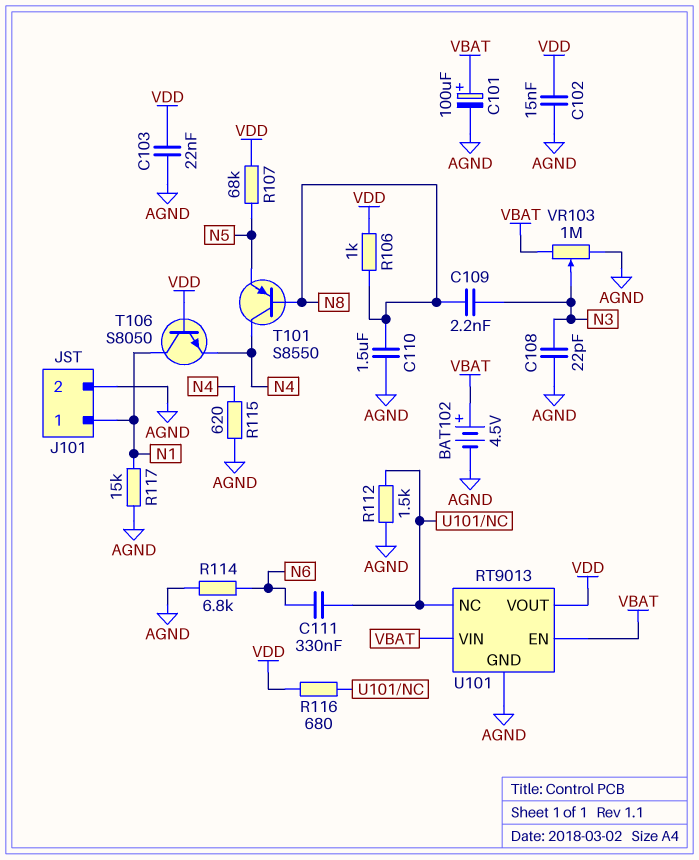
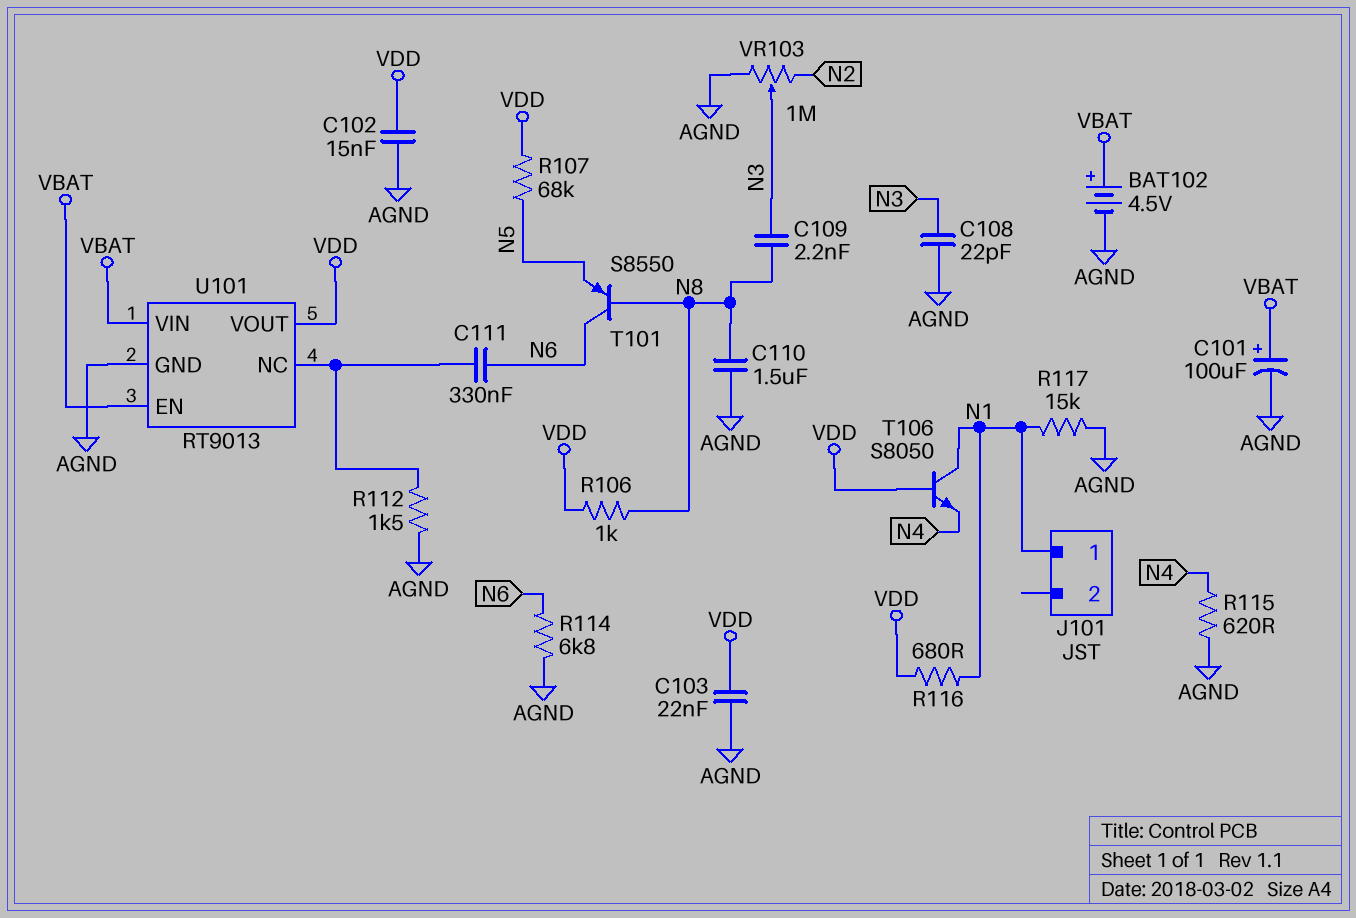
J101 pin 2: AGND -> none
R116: 680 (U101/NC, VDD) -> 680 (N1, VDD)
T101: PNP S8550 (B N8, C N4, E N5) -> PNP S8550 (B N8, C N6, E N5)
VR103: 1M (AGND, VBAT, wiper N3) -> 1M (AGND, N2, wiper N3)

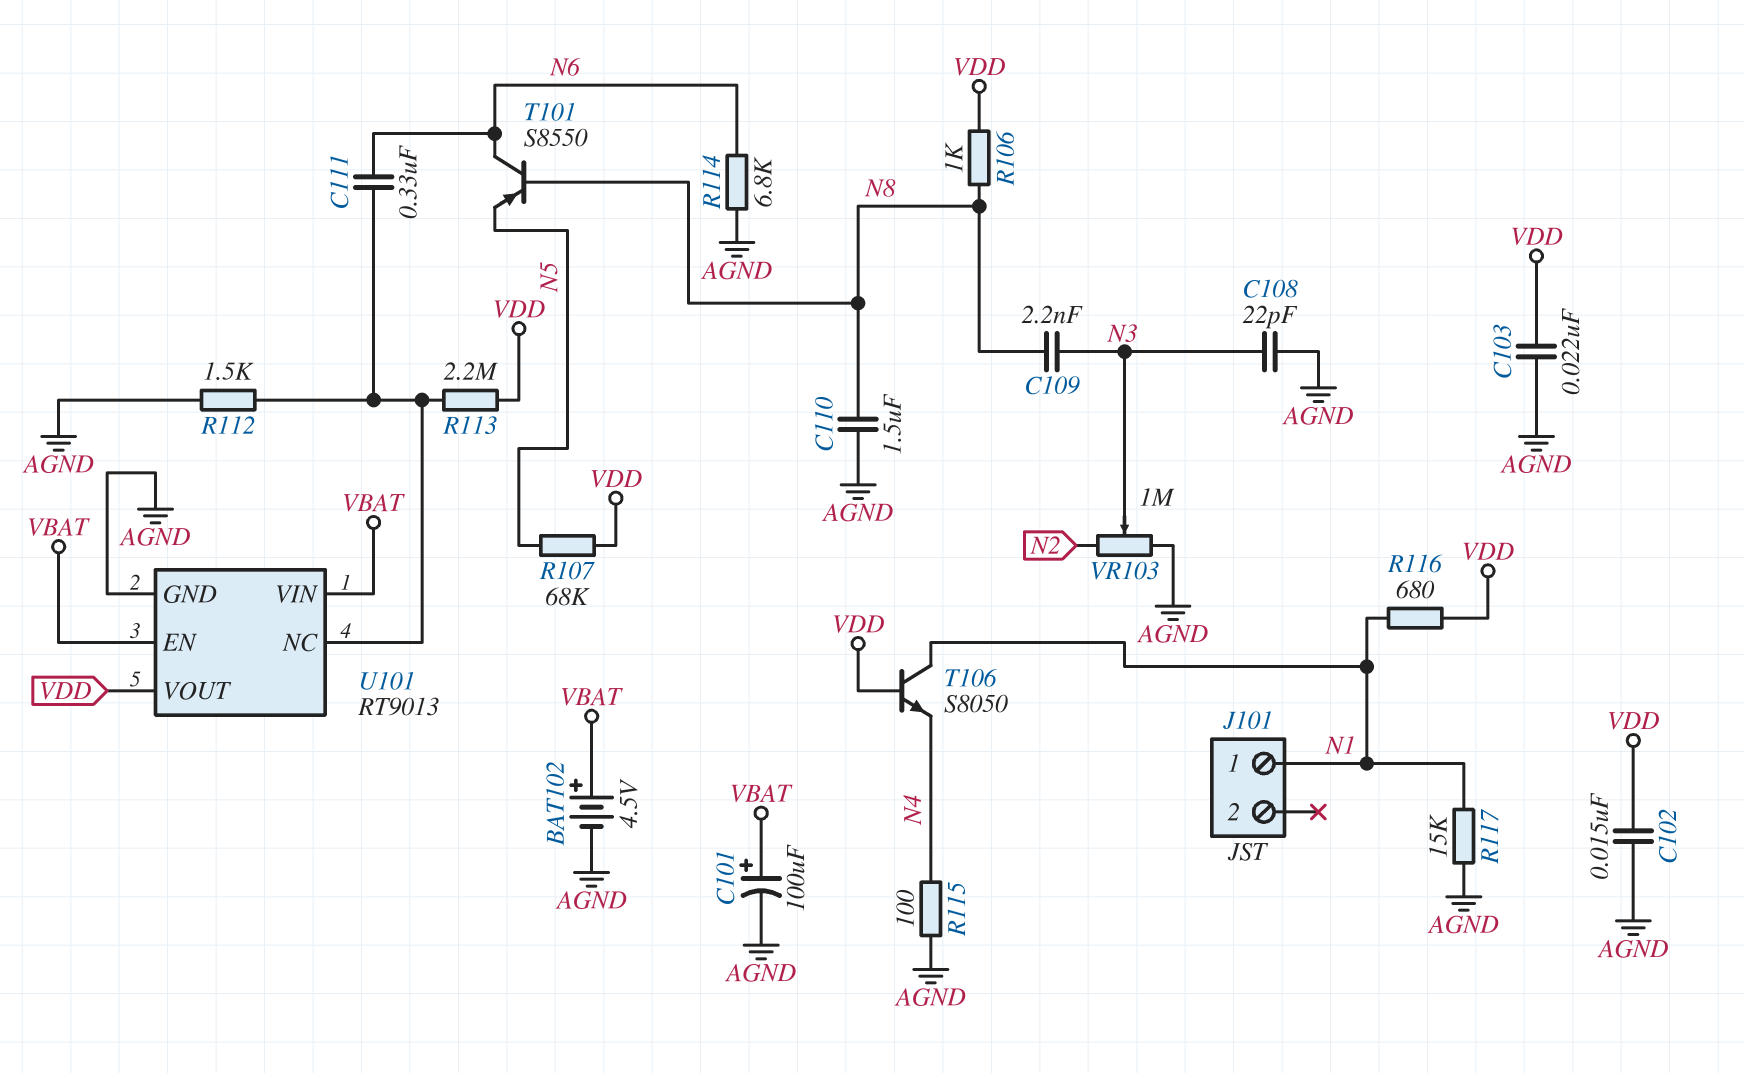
R113: none -> 2.2M (U101/NC, VDD)
R115: 620 (AGND, N4) -> 100 (AGND, N4)

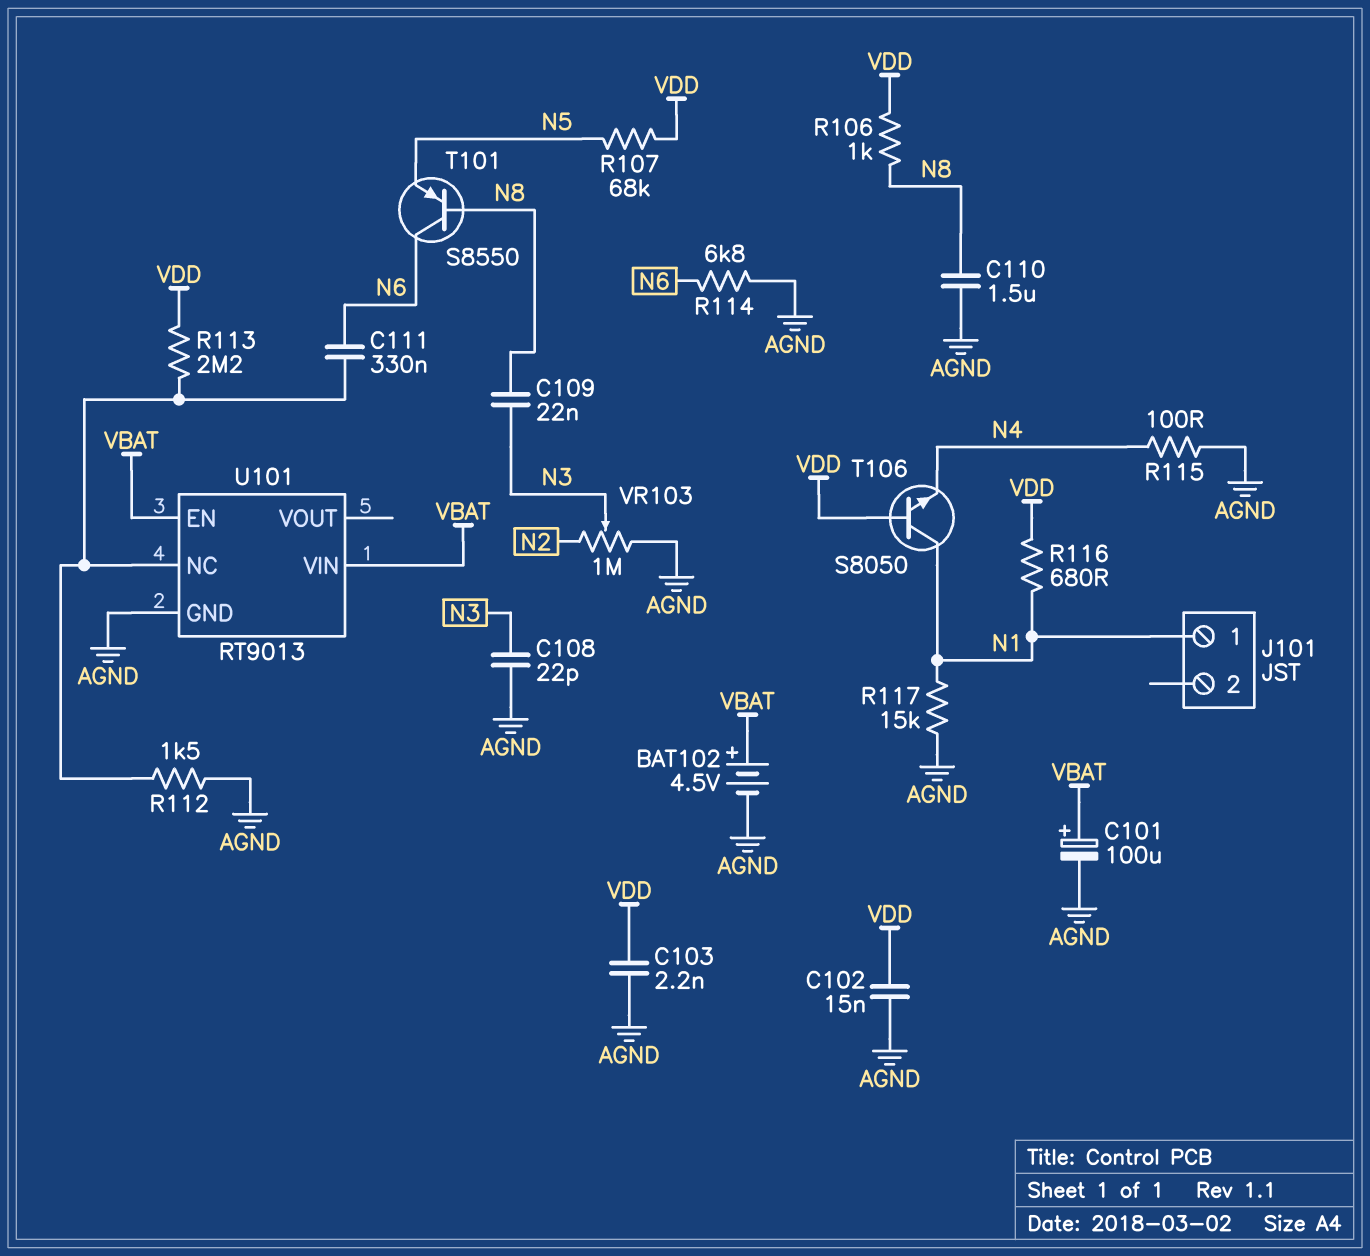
C103: 22nF (AGND, VDD) -> 2.2nF (AGND, VDD)
C109: 2.2nF (N3, N8) -> 22nF (N3, N8)
U101 pin VOUT: VDD -> none

